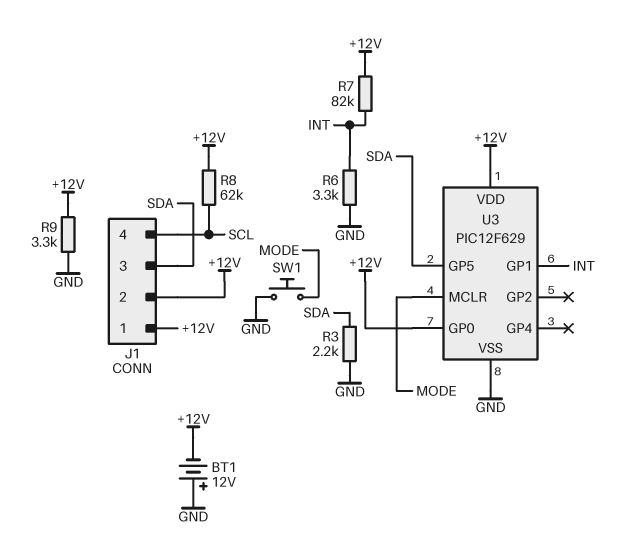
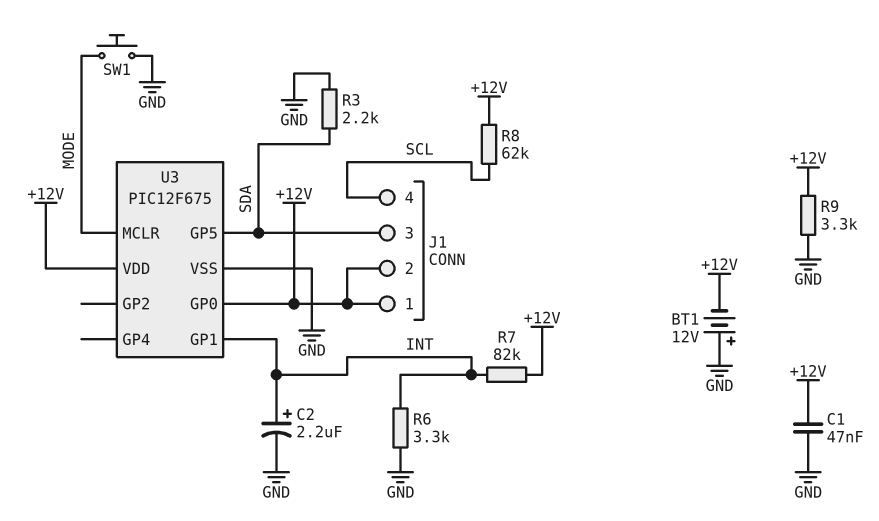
C1: none -> 47nF (+12V, GND)
C2: none -> 2.2uF (plus INT, minus GND)
U3: PIC12F629 -> PIC12F675

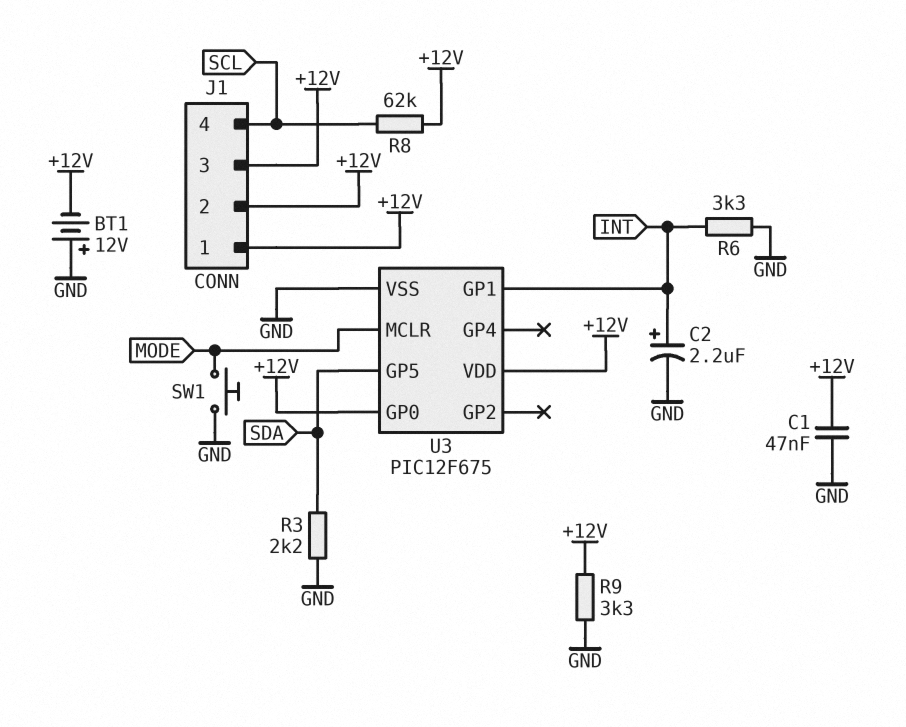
J1 pin 3: SDA -> +12V
R7: 82k (+12V, INT) -> none

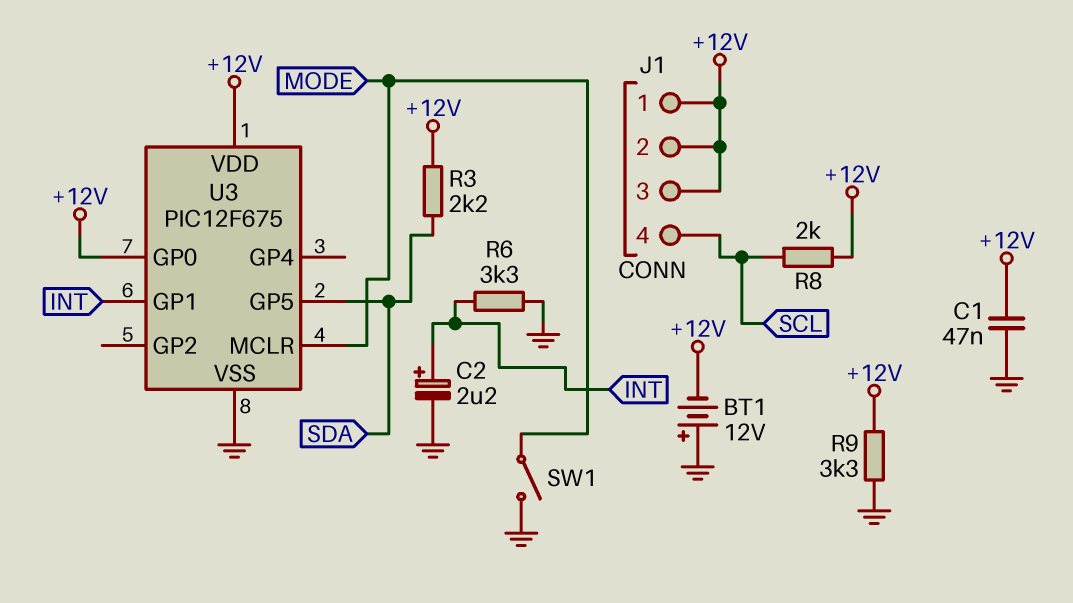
R3: 2.2k (GND, SDA) -> 2.2k (+12V, SDA)
R8: 62k (+12V, SCL) -> 2k (+12V, SCL)
SW1: button (GND, MODE) -> switch (GND, MODE)

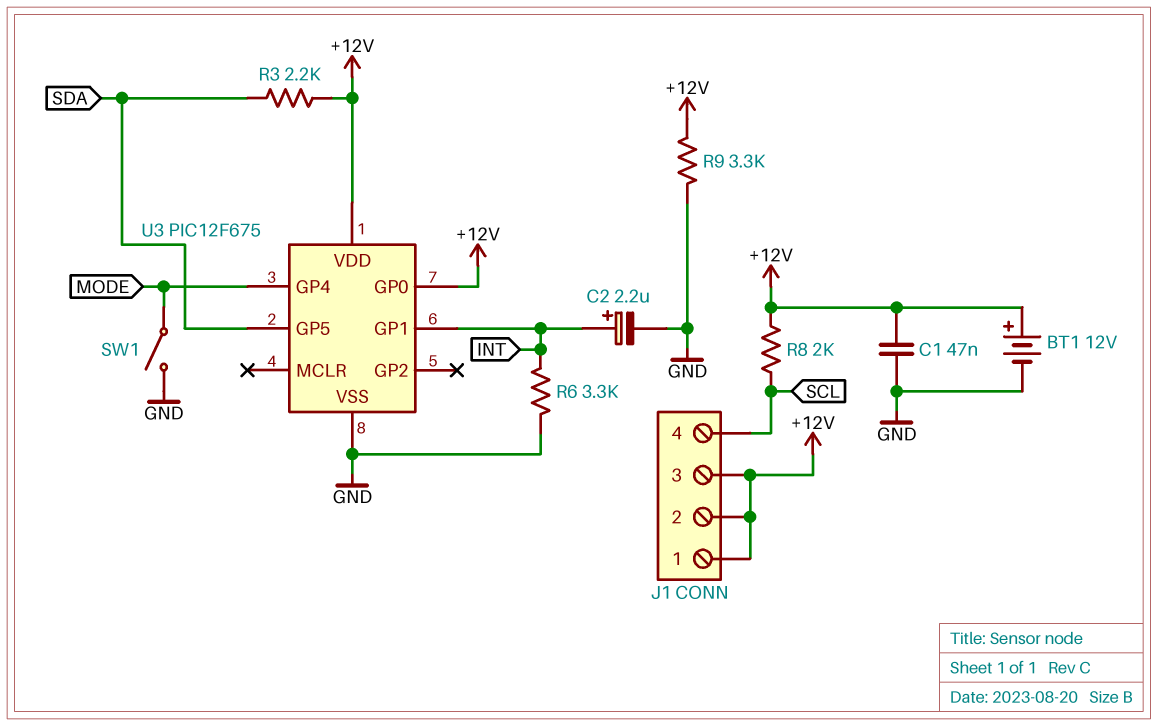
BT1: 12V (plus GND, minus +12V) -> 12V (plus +12V, minus GND)
U3 pin GP4: none -> MODE
U3 pin MCLR: MODE -> none

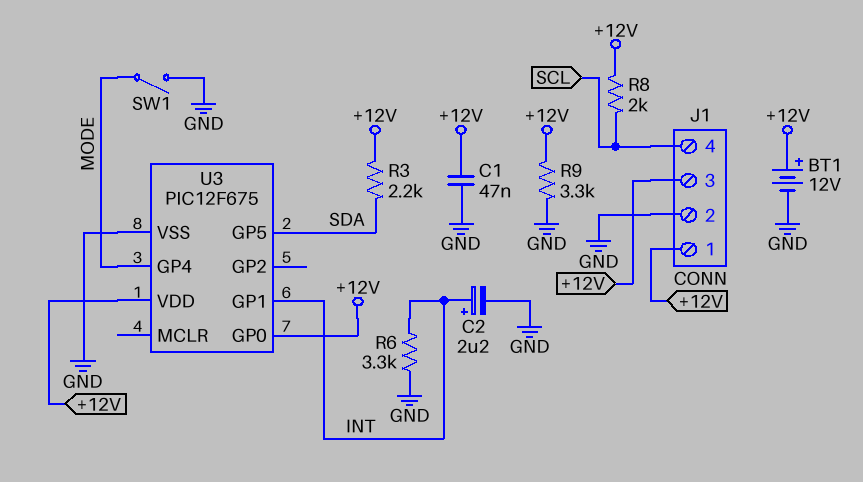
J1 pin 2: +12V -> GND

